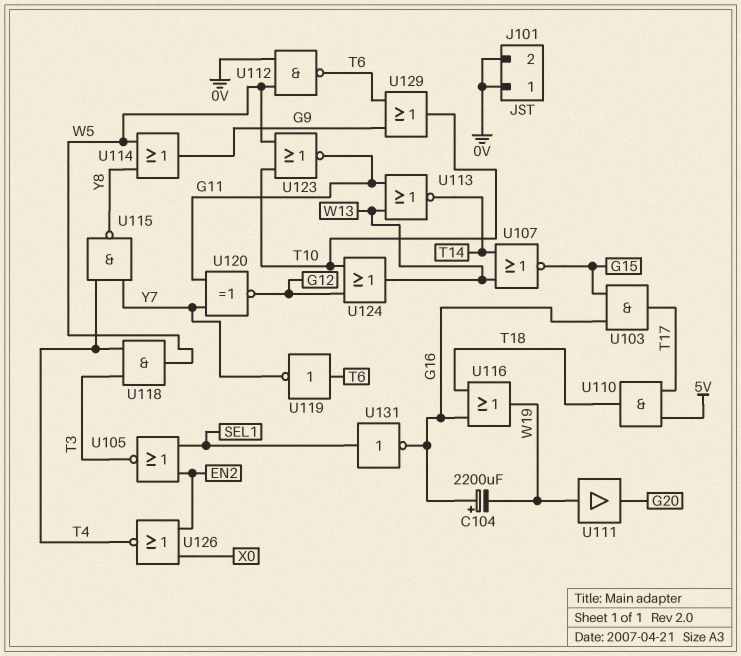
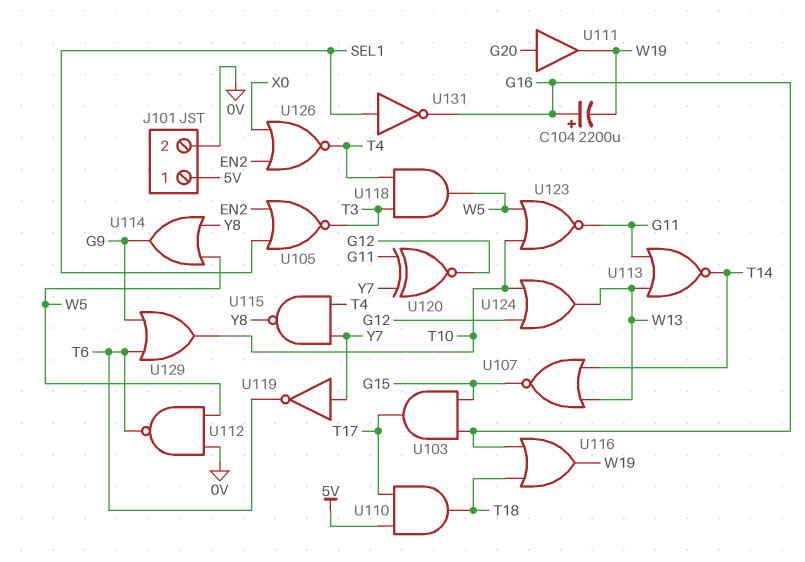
J101 pin 1: 0V -> 5V
U111: buffer (in W19, out G20) -> buffer (in G20, out W19)
U119: NOT (in T6, out Y7) -> NOT (in Y7, out T6)

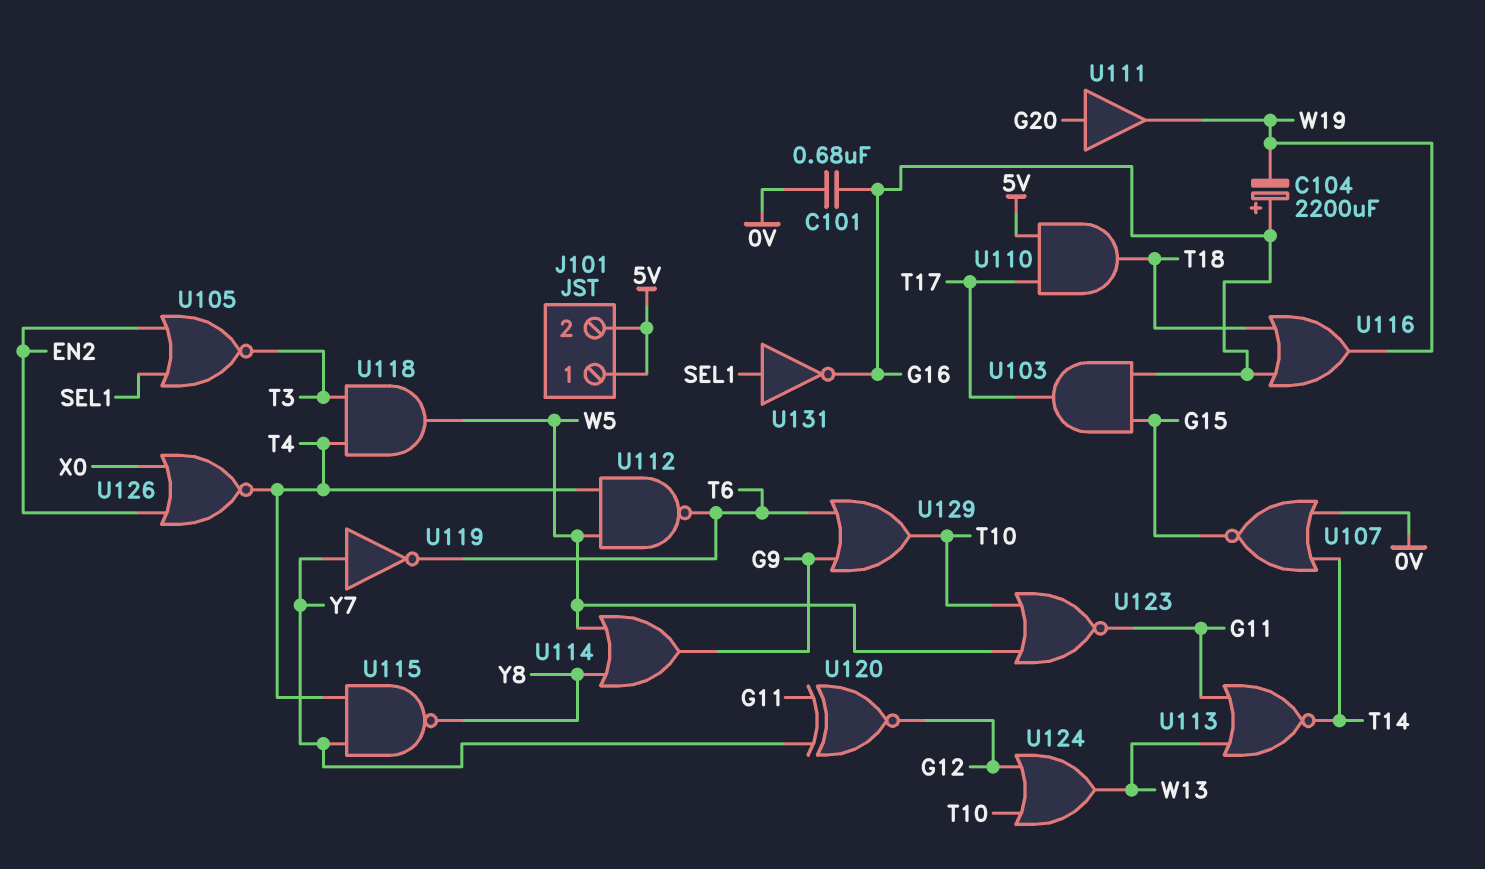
C101: none -> 680nF (0V, G16)
J101 pin 2: 0V -> 5V
U107: NOR (in T14, in W13, out G15) -> NOR (in 0V, in T14, out G15)
U112: NAND (in 0V, in W5, out T6) -> NAND (in T4, in W5, out T6)

